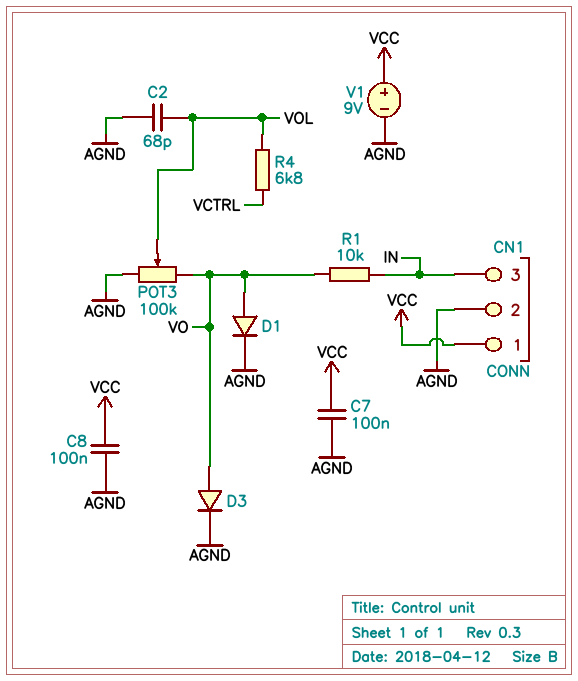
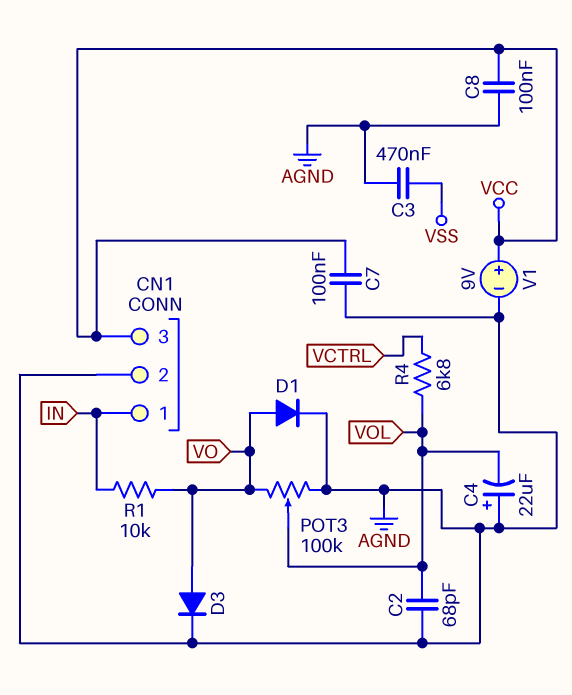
C3: none -> 470nF (AGND, VSS)
C4: none -> 22uF (plus AGND, minus VOL)
CN1 pin 1: VCC -> IN
CN1 pin 3: IN -> VCC

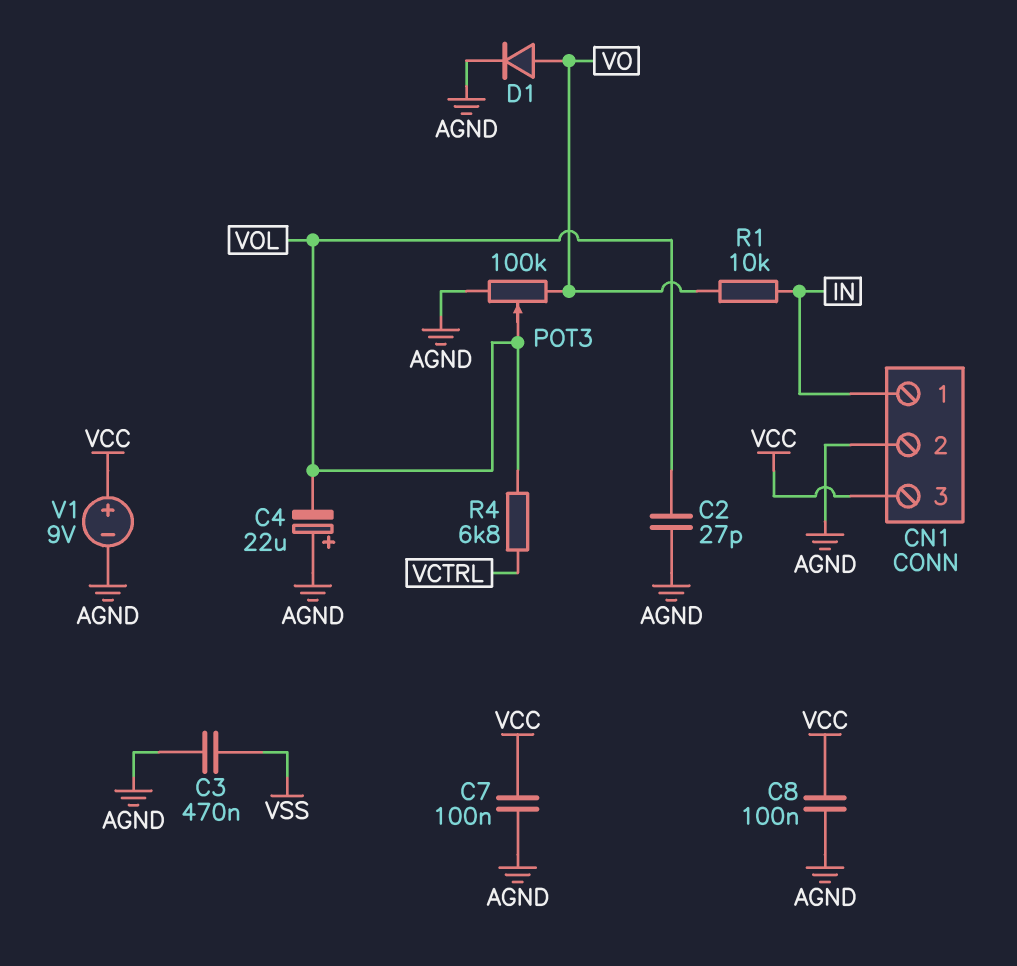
C2: 68pF (AGND, VOL) -> 27pF (AGND, VOL)
D3: diode (A VO, K AGND) -> none

